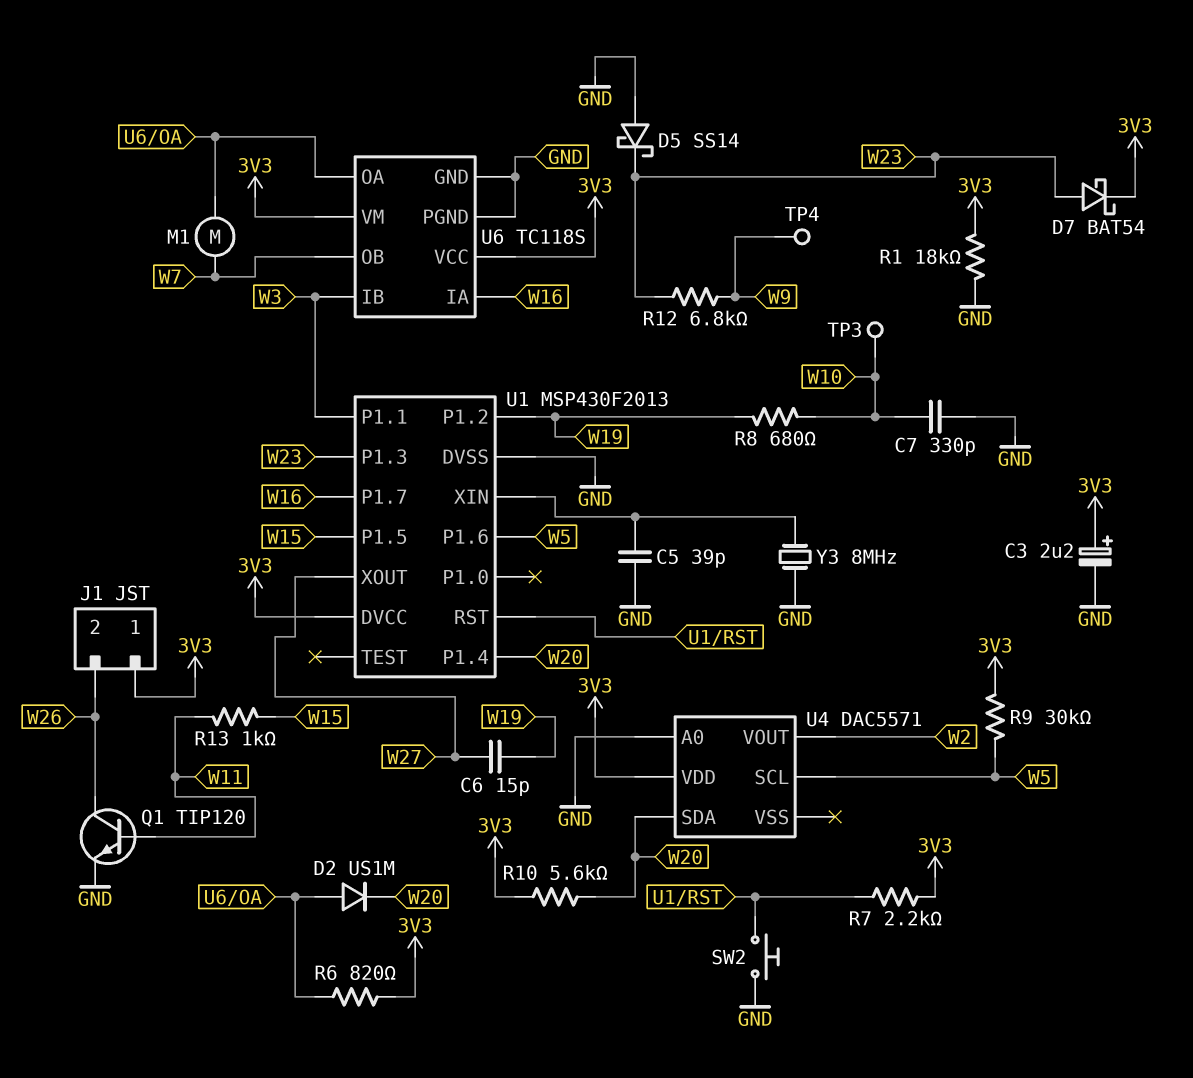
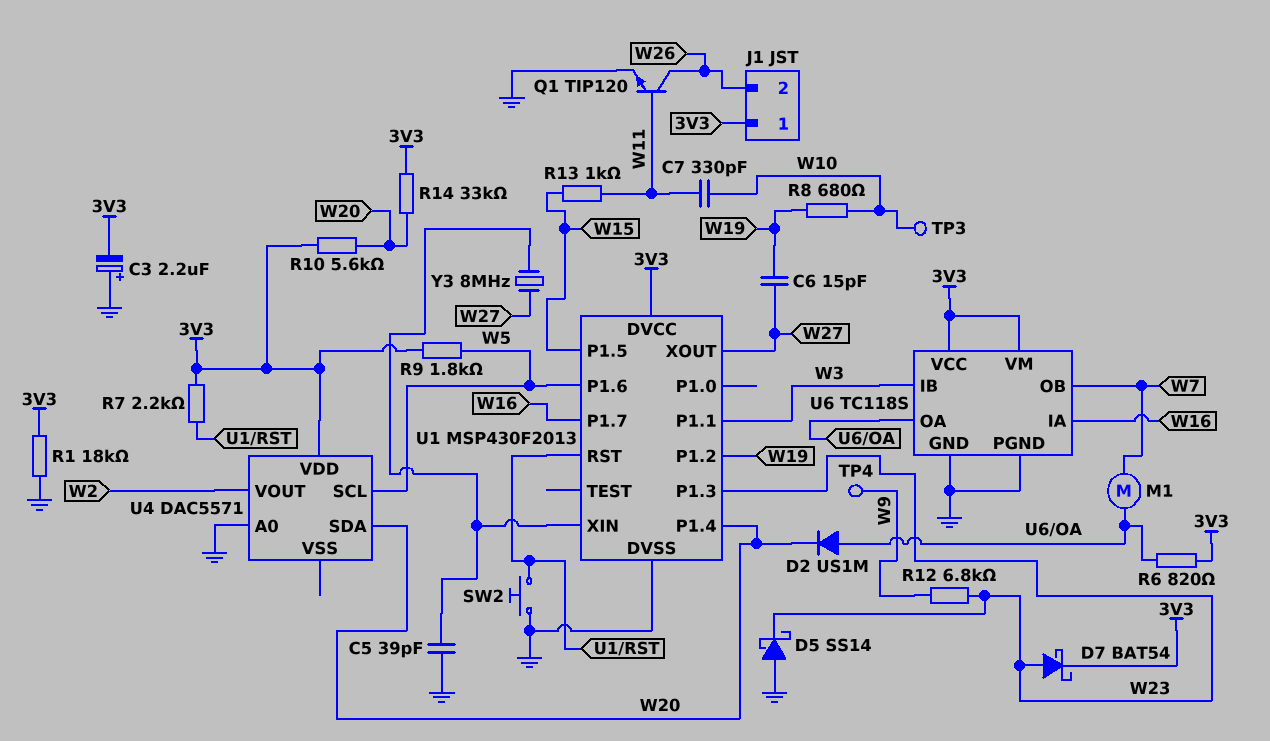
C3: 2.2uF (plus 3V3, minus GND) -> 2.2uF (plus GND, minus 3V3)
C7: 330pF (GND, W10) -> 330pF (W10, W11)
R9: 30k (3V3, W5) -> 1.8k (3V3, W5)
R14: none -> 33k (3V3, W20)
Y3: 8MHz (GND, U1/XIN) -> 8MHz (U1/XIN, W27)

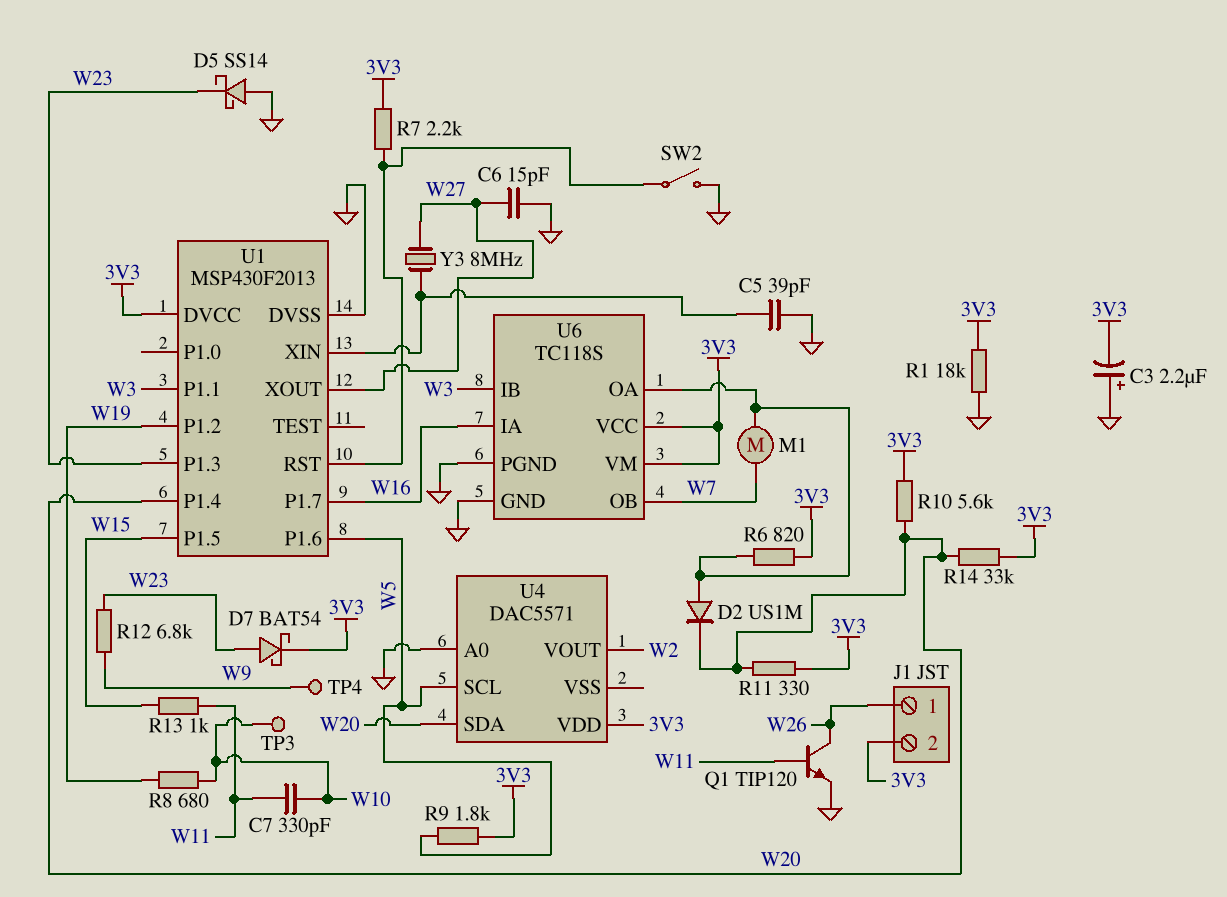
C6: 15pF (W19, W27) -> 15pF (GND, W27)
J1 pin 1: 3V3 -> W26
J1 pin 2: W26 -> 3V3
R11: none -> 330 (3V3, W20)
SW2: button (GND, U1/RST) -> switch (GND, U1/RST)

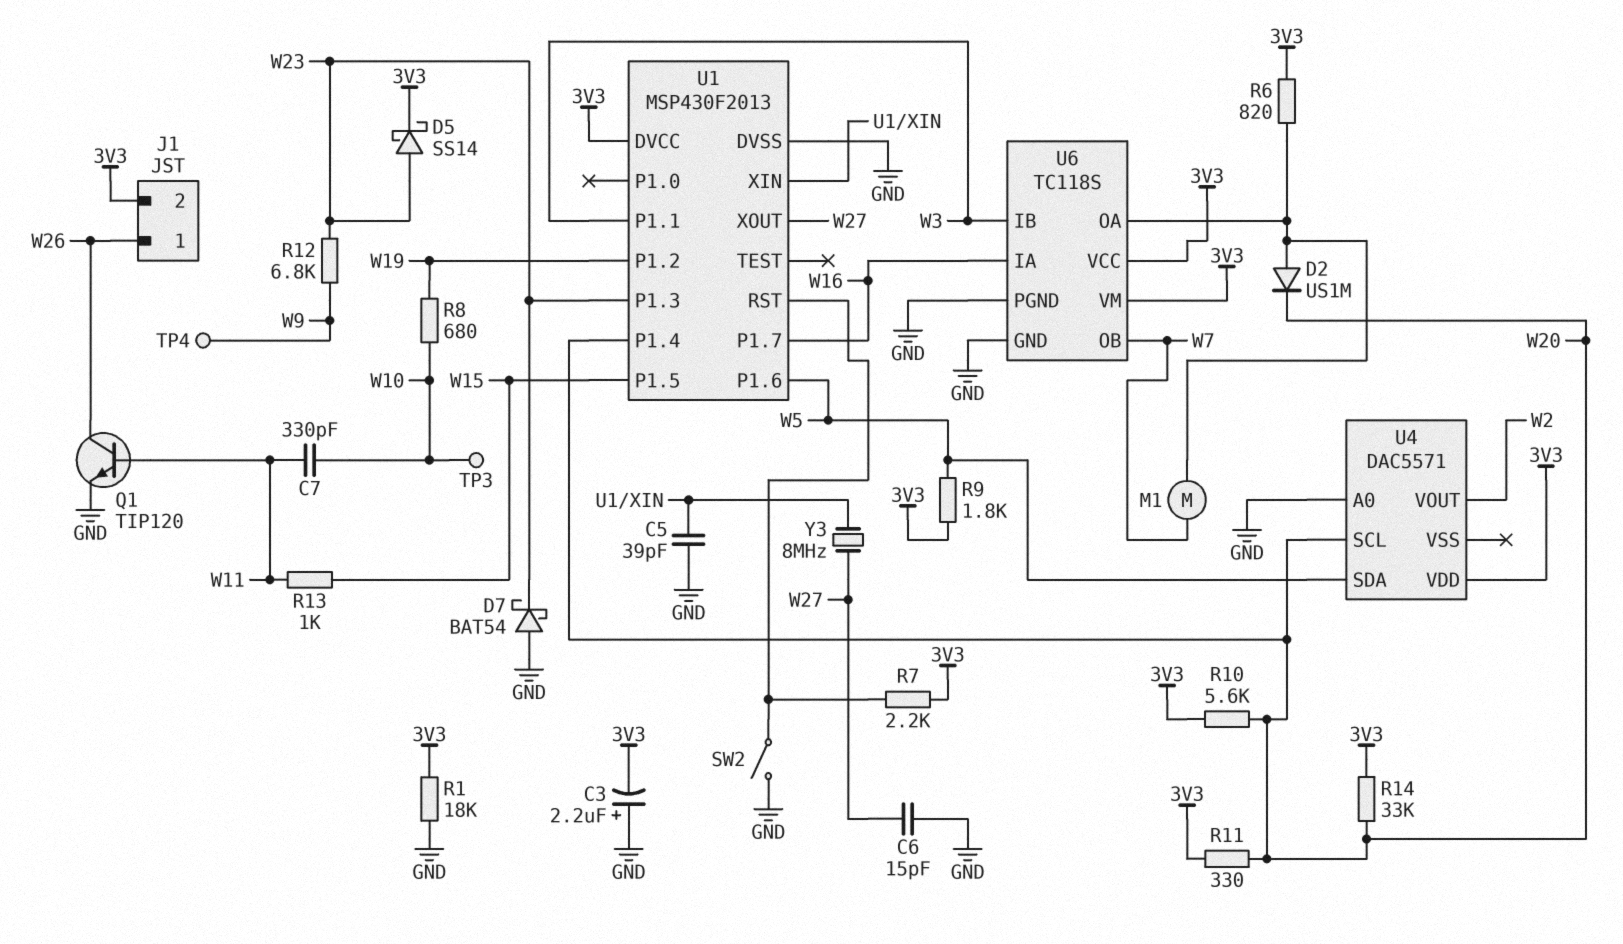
D5: schottky SS14 (A GND, K W23) -> schottky SS14 (A W23, K 3V3)
D7: schottky BAT54 (A W23, K 3V3) -> schottky BAT54 (A GND, K W23)
U4 pin SCL: W5 -> W20
U4 pin SDA: W20 -> W5

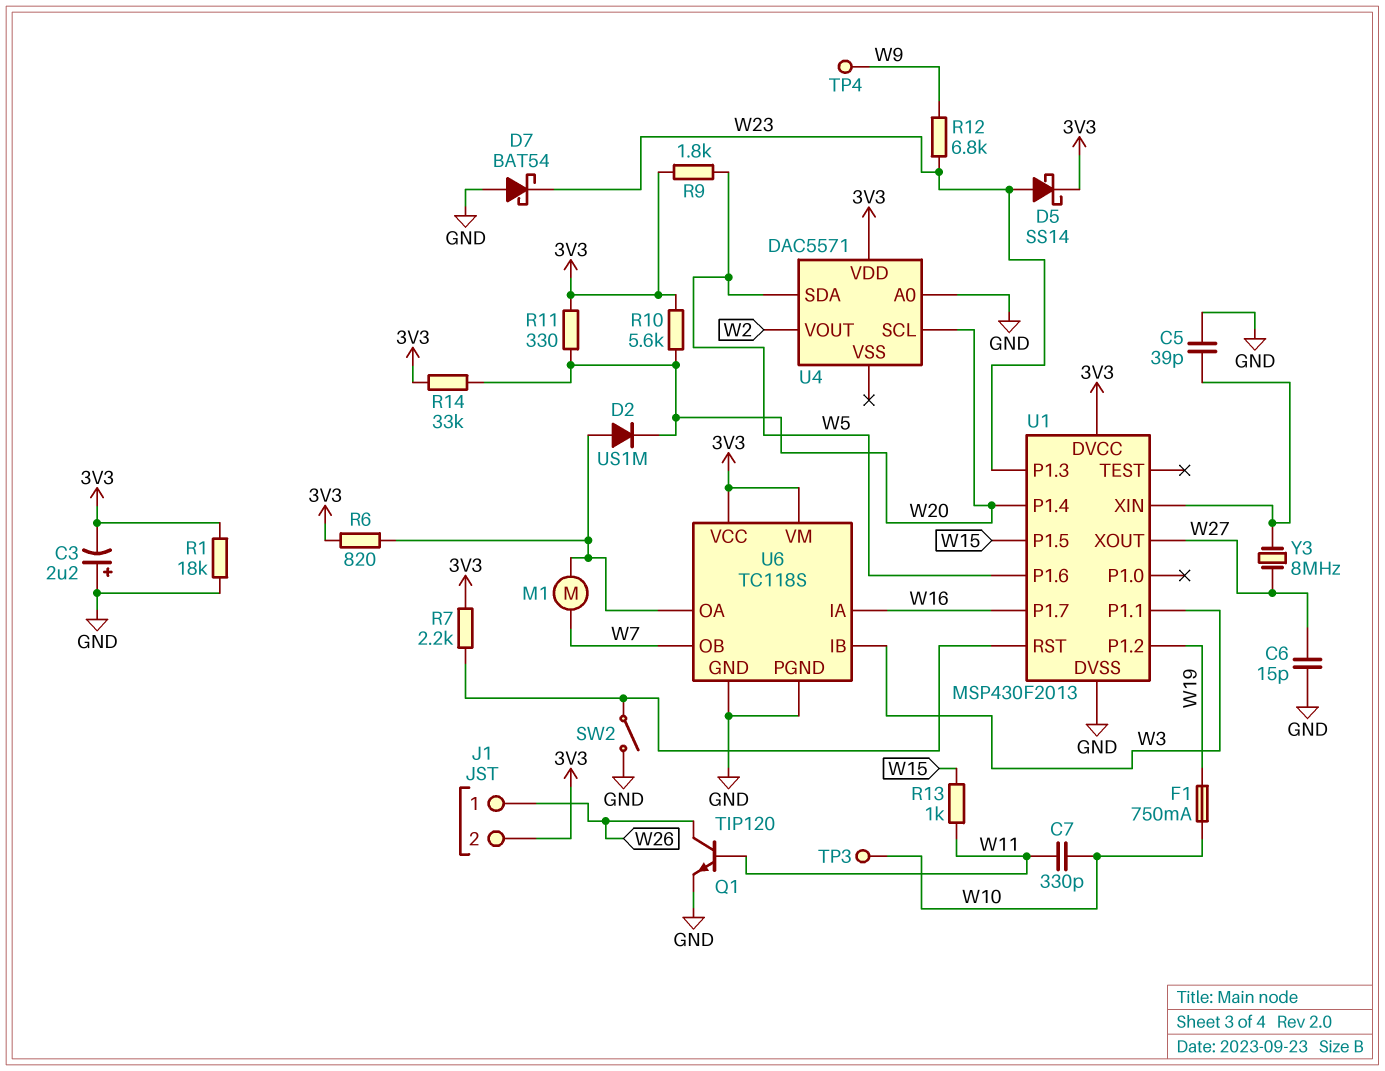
F1: none -> 750mA (W10, W19)
R8: 680 (W10, W19) -> none

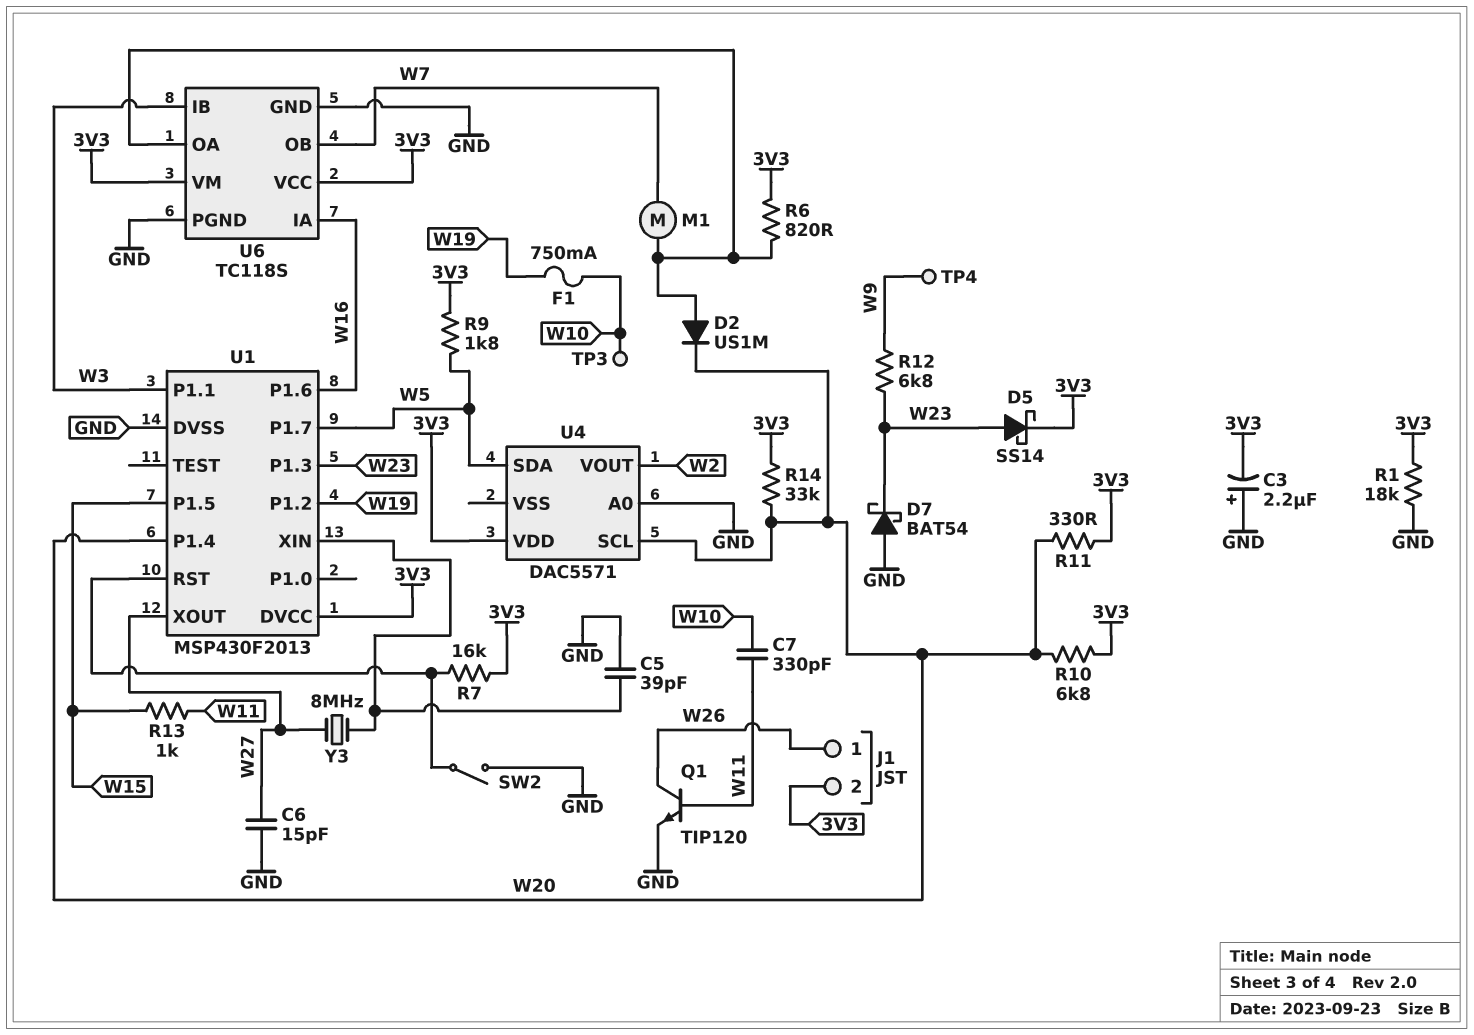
R7: 2.2k (3V3, U1/RST) -> 16k (3V3, U1/RST)
R10: 5.6k (3V3, W20) -> 6.8k (3V3, W20)
U1 pin P1.6: W5 -> W16
U1 pin P1.7: W16 -> W5

